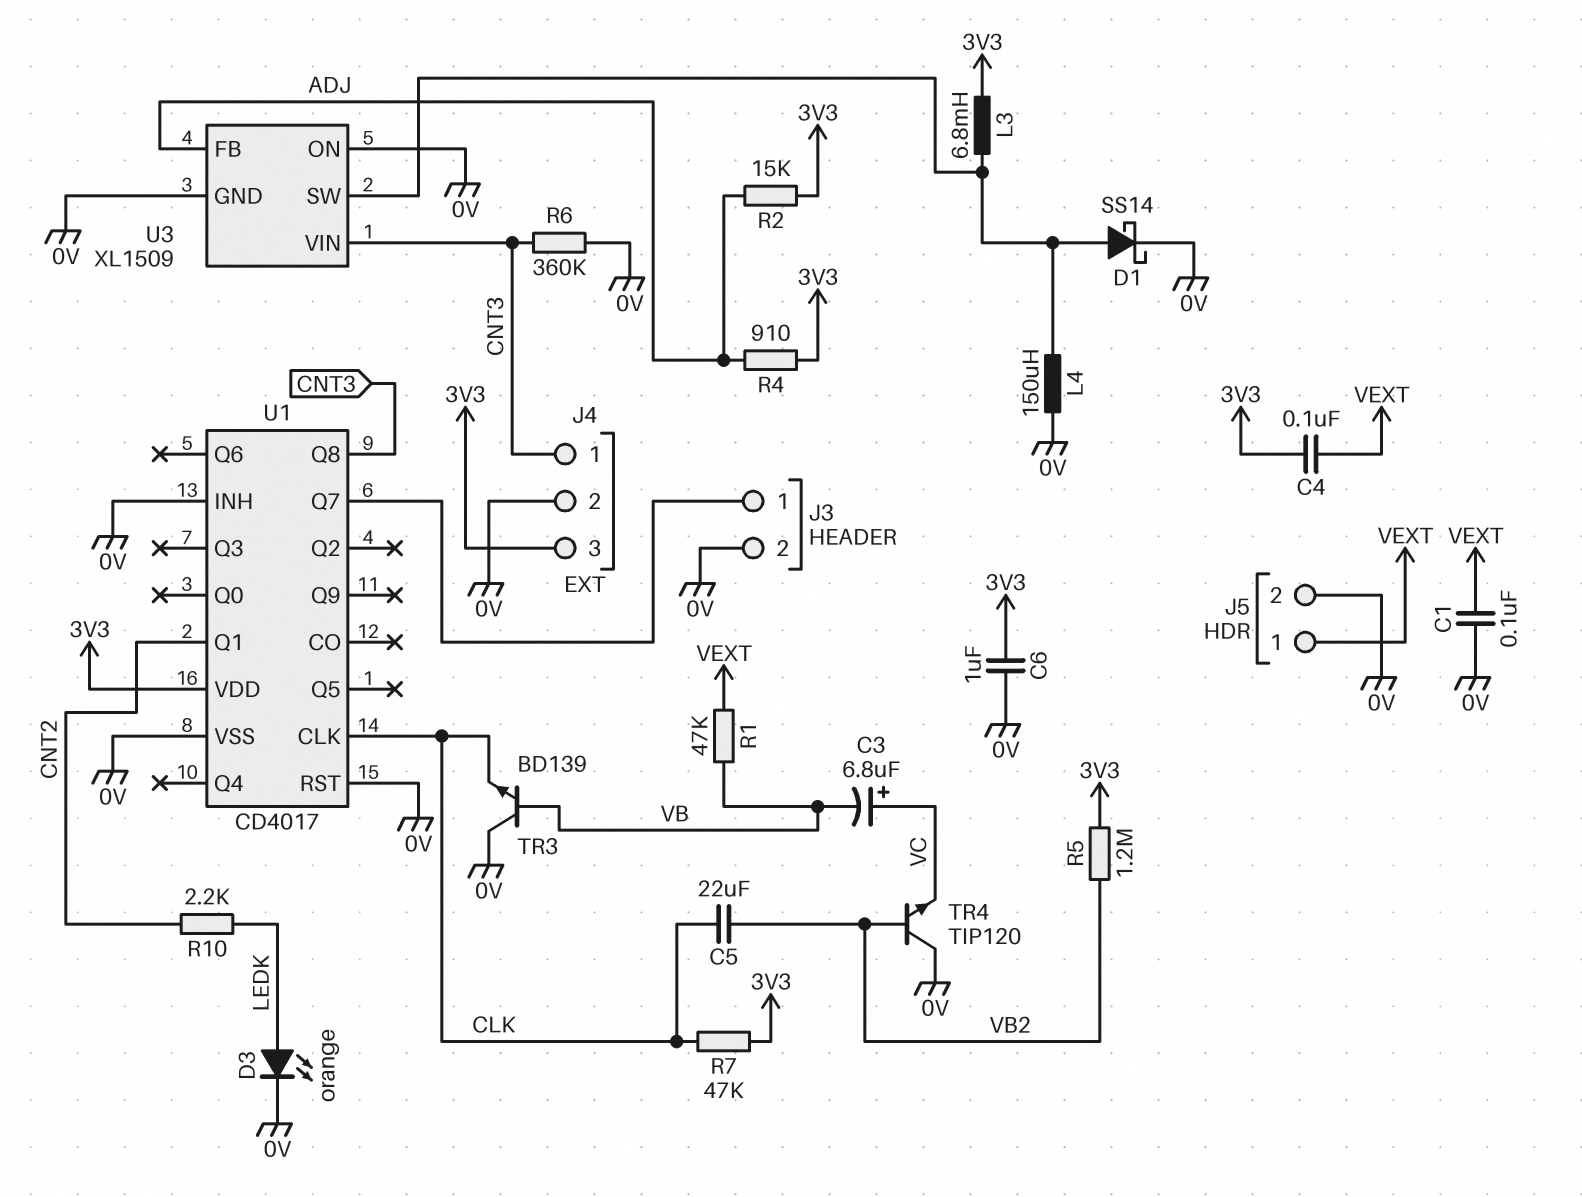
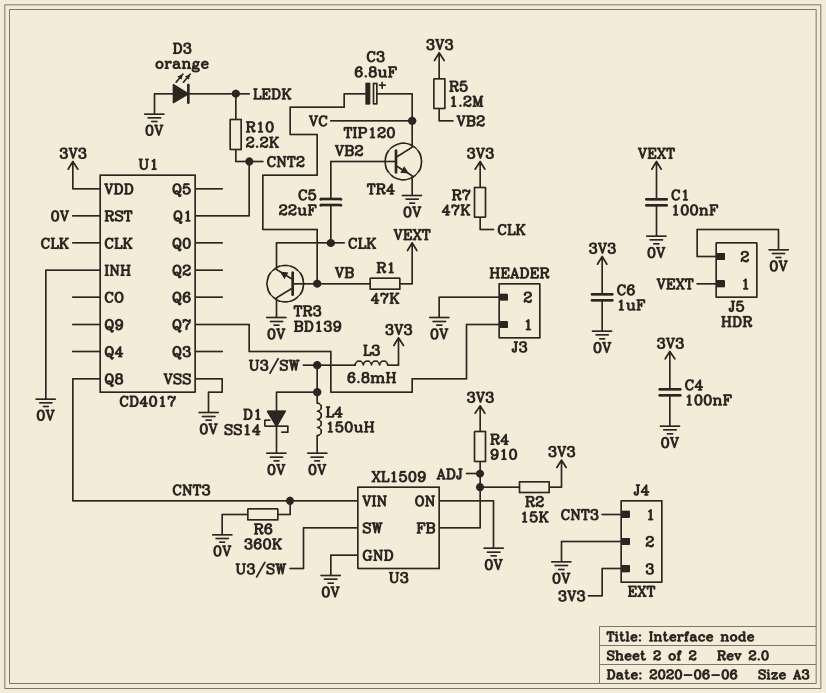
C4: 100nF (3V3, VEXT) -> 100nF (0V, 3V3)
D3: LED orange (A LEDK, K 0V) -> LED orange (A 0V, K LEDK)
TR4: NPN TIP120 (B VB2, C 0V, E VC) -> NPN TIP120 (B VB2, C VC, E 0V)

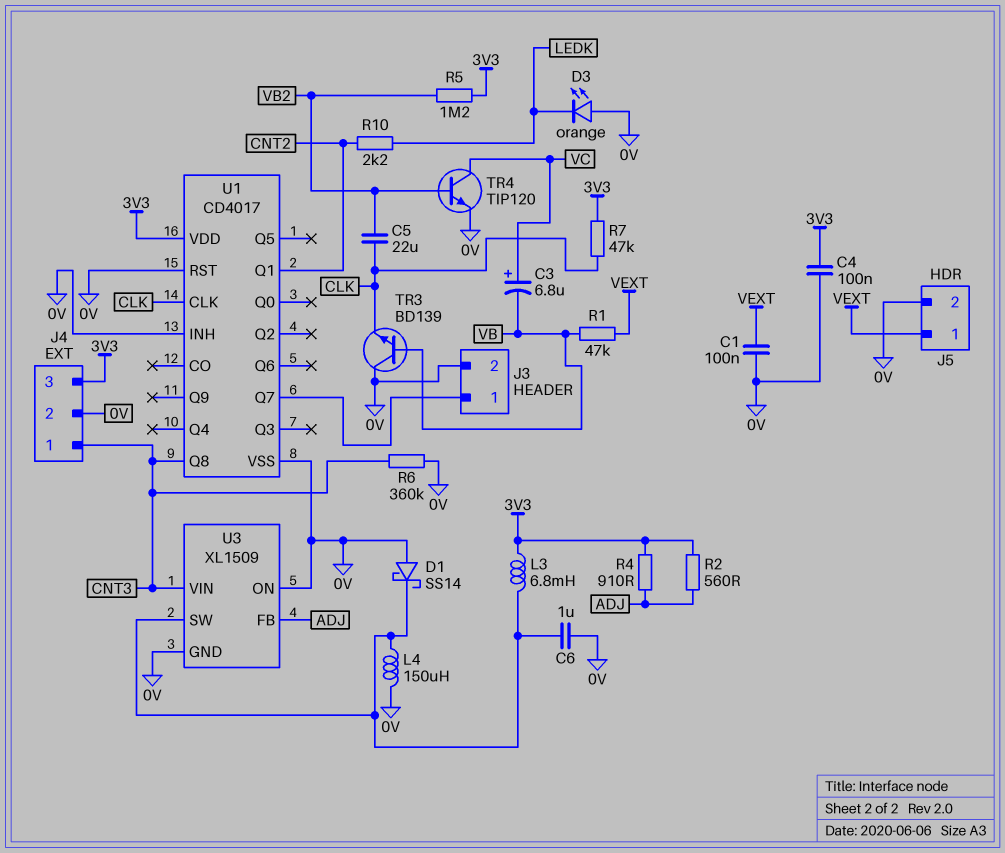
C6: 1uF (0V, 3V3) -> 1uF (0V, U3/SW)
D1: schottky SS14 (A U3/SW, K 0V) -> schottky SS14 (A 0V, K U3/SW)
R2: 15k (3V3, ADJ) -> 560 (3V3, ADJ)

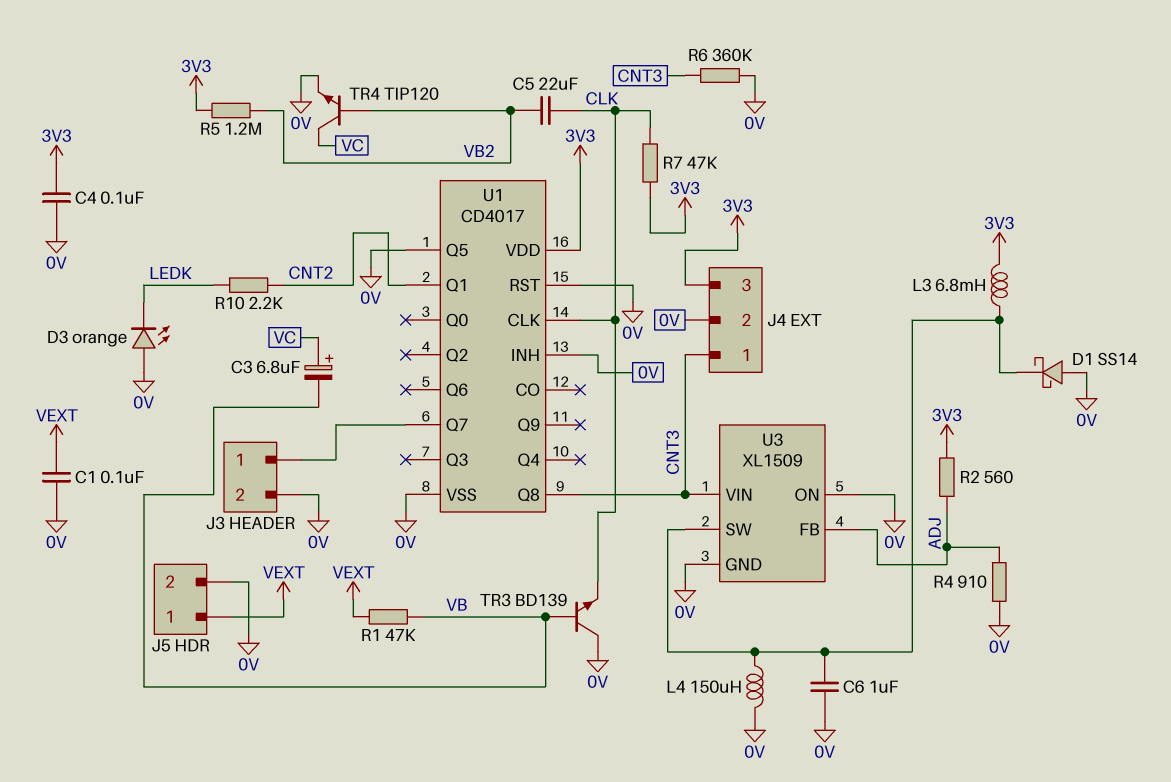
R4: 910 (3V3, ADJ) -> 910 (0V, ADJ)
U1 pin Q5: none -> 0V

